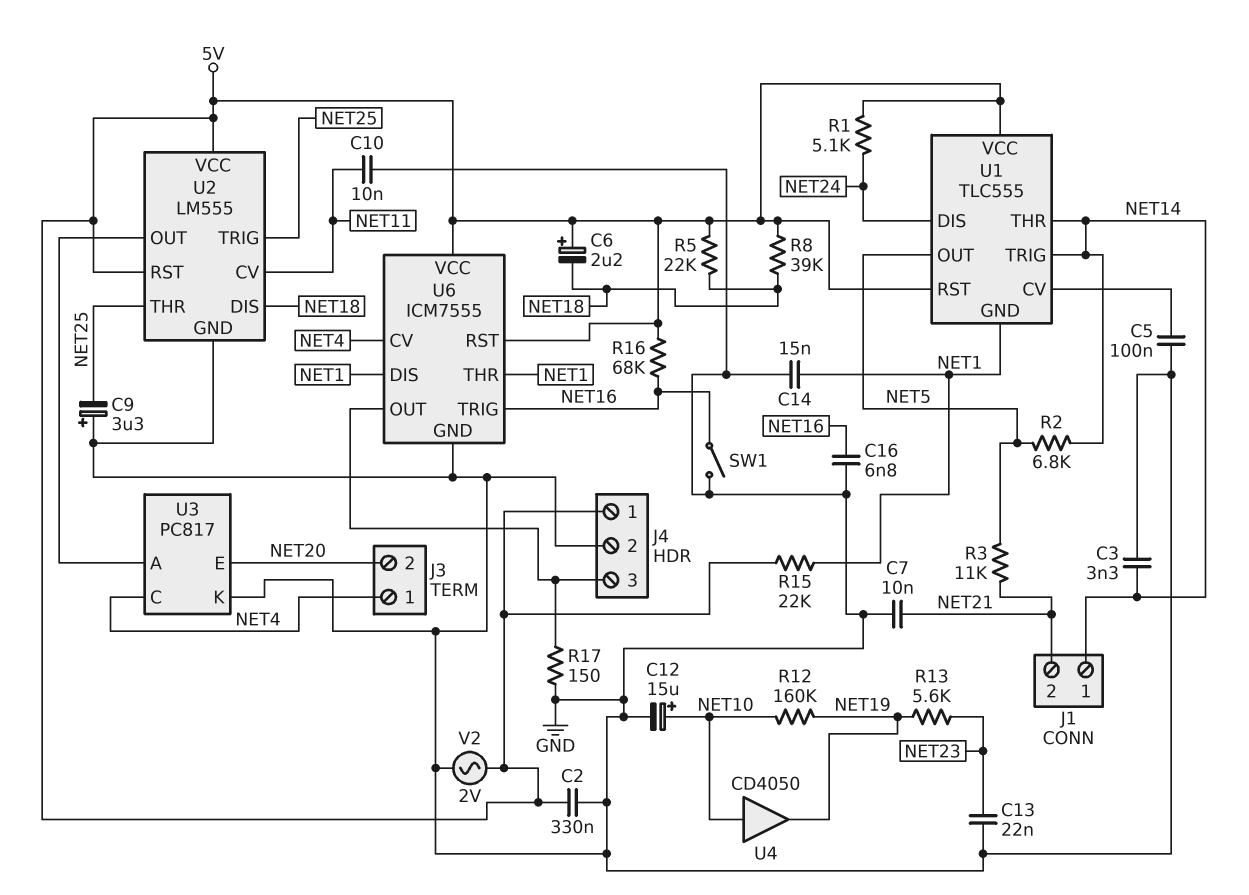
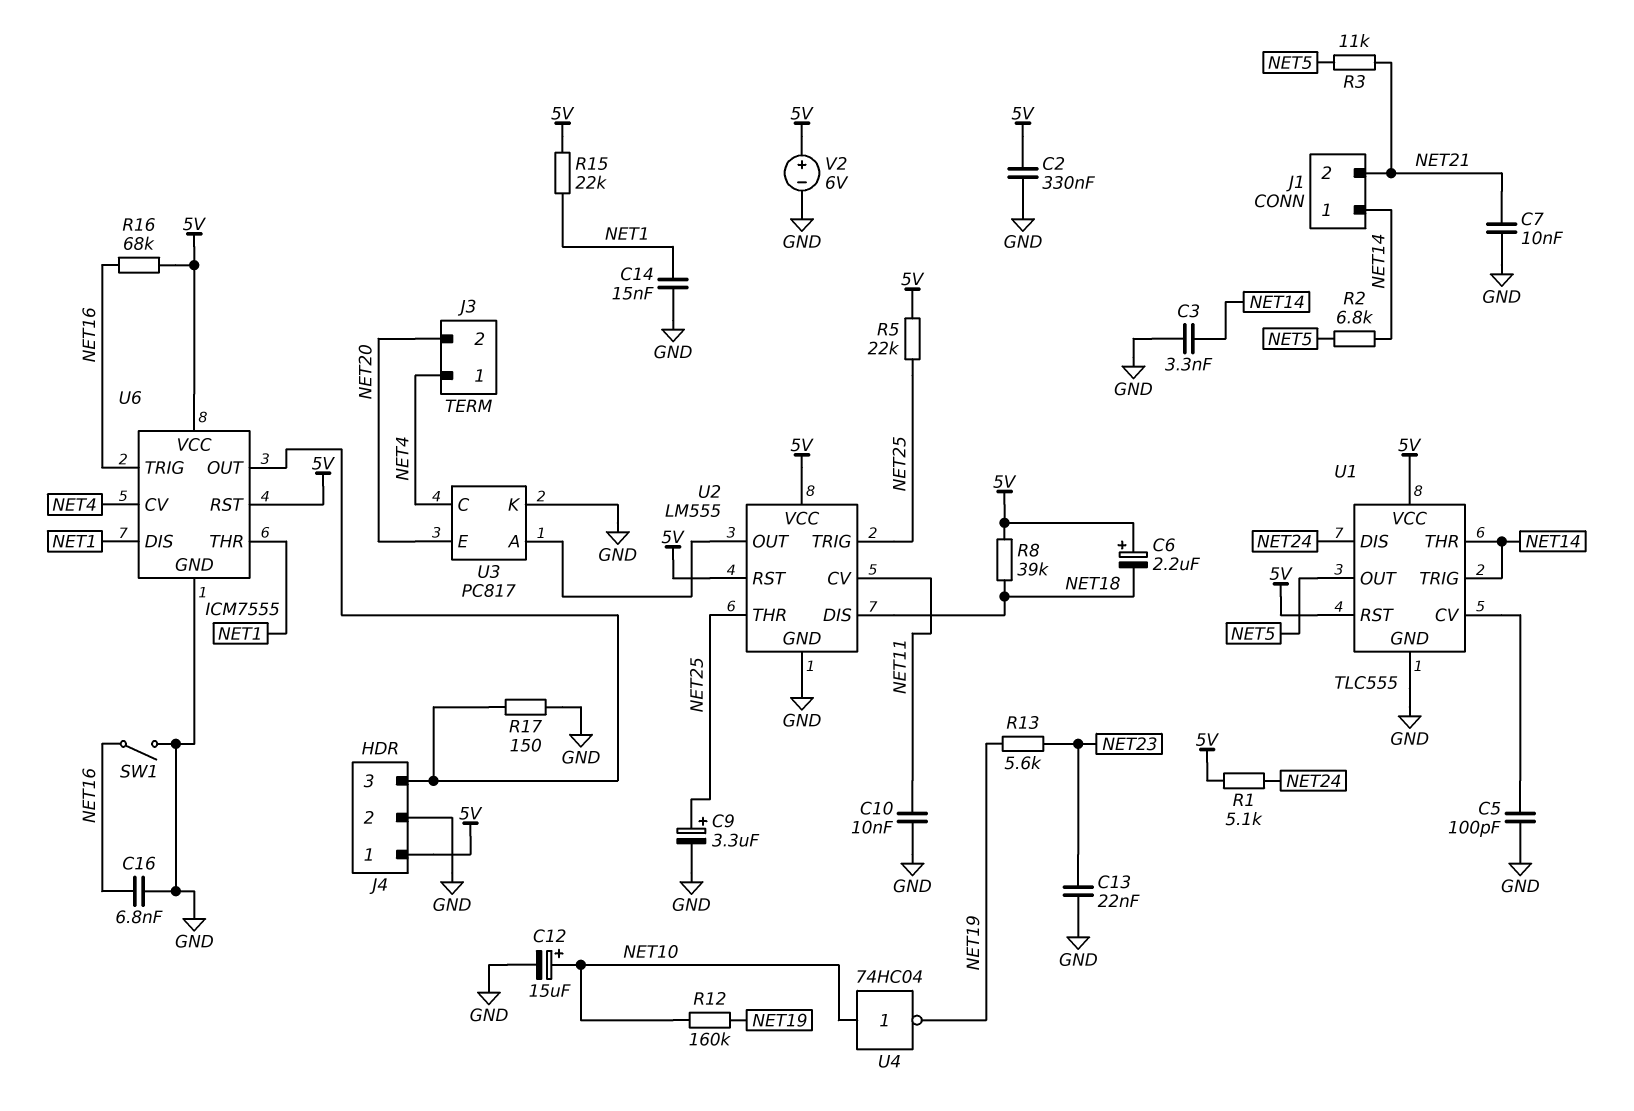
C5: 100nF (GND, U1/CV) -> 100pF (GND, U1/CV)
C9: 3.3uF (plus GND, minus NET25) -> 3.3uF (plus NET25, minus GND)
R5: 22k (5V, NET18) -> 22k (5V, NET25)
U1 pin GND: NET1 -> GND
U4: buffer CD4050 (in NET10, out NET19) -> NOT 74HC04 (in NET10, out NET19)
V2: AC 2V (5V, GND) -> 6V (plus 5V, minus GND)

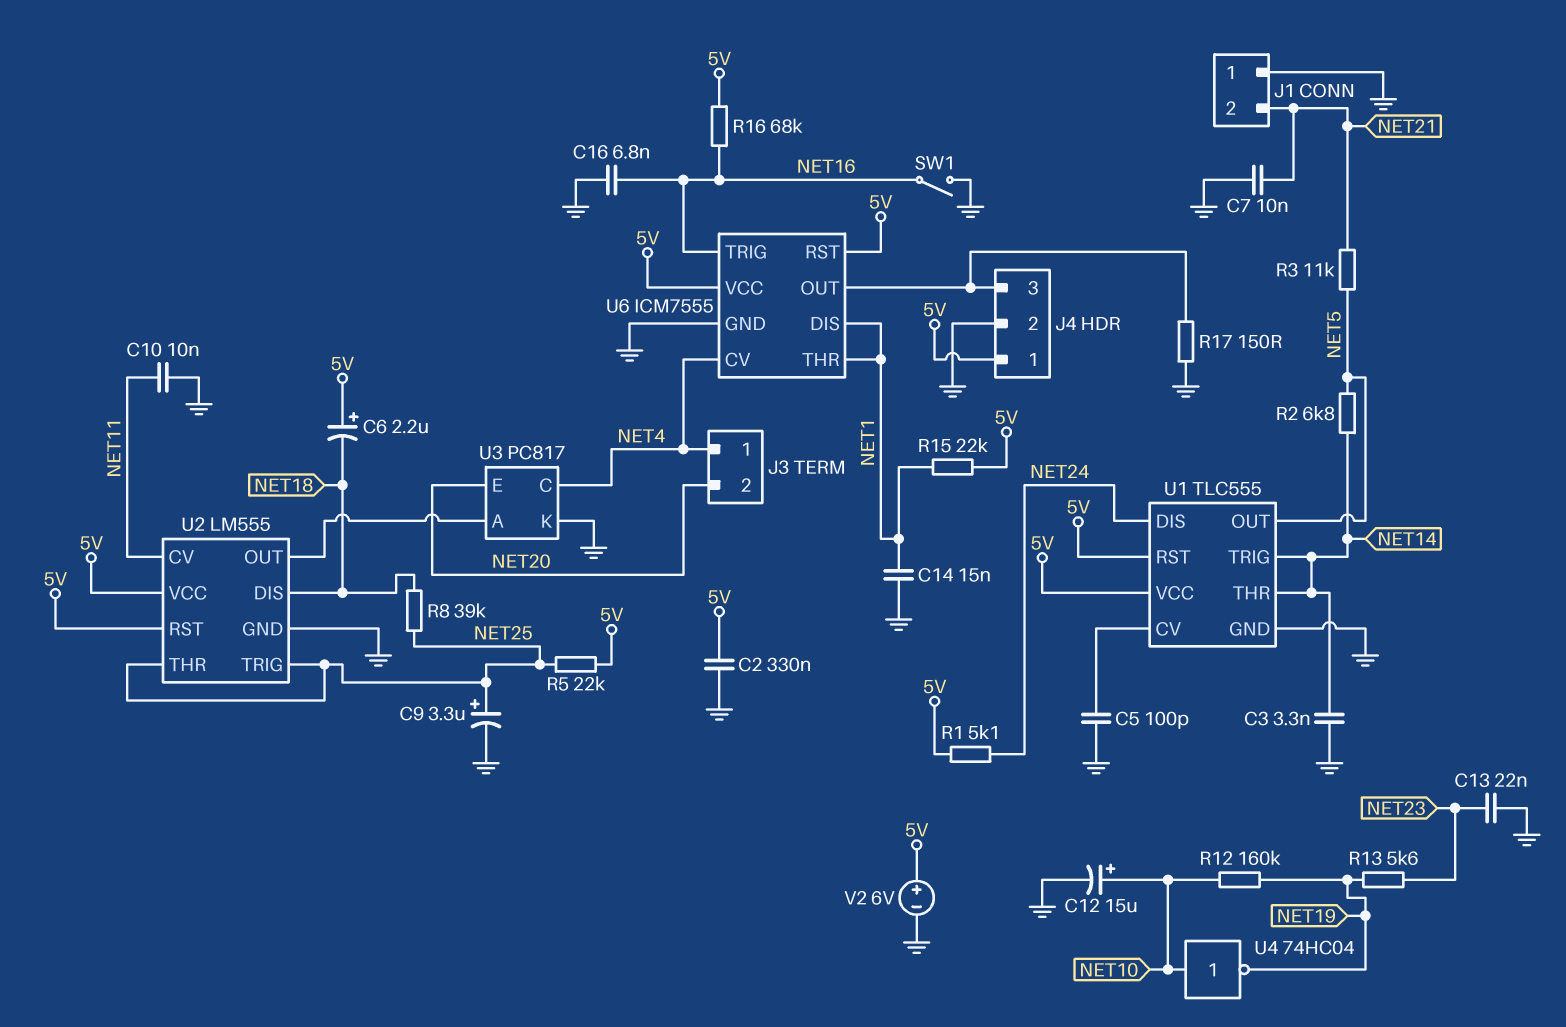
J1 pin 1: NET14 -> GND
R8: 39k (5V, NET18) -> 39k (NET18, NET25)

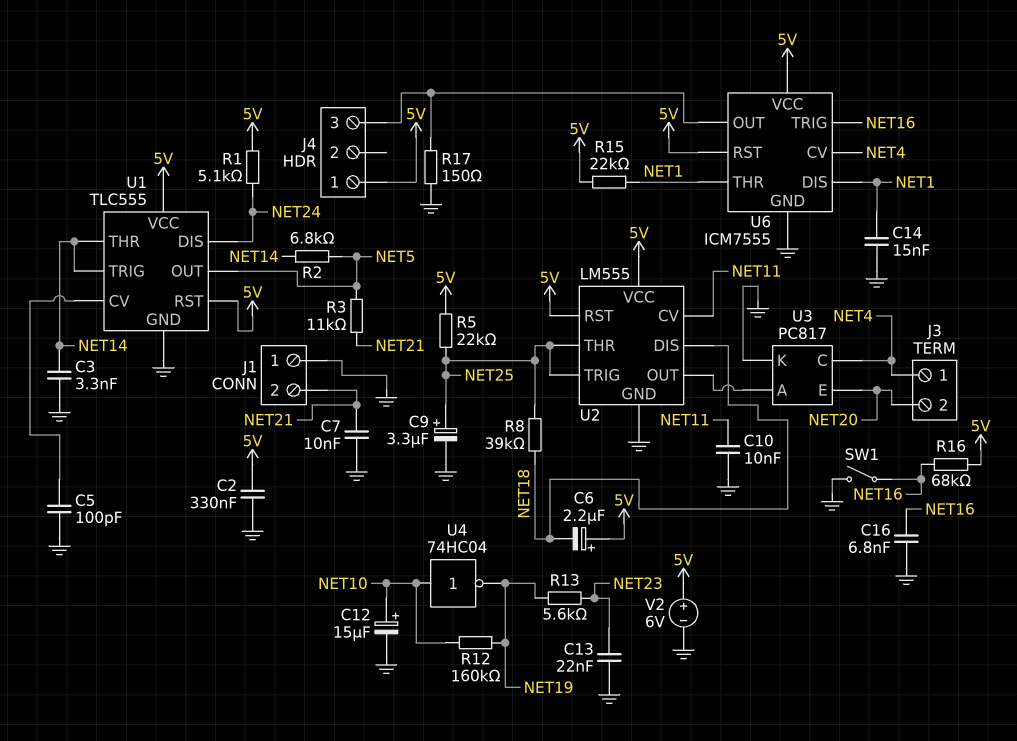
J4 pin 2: GND -> none

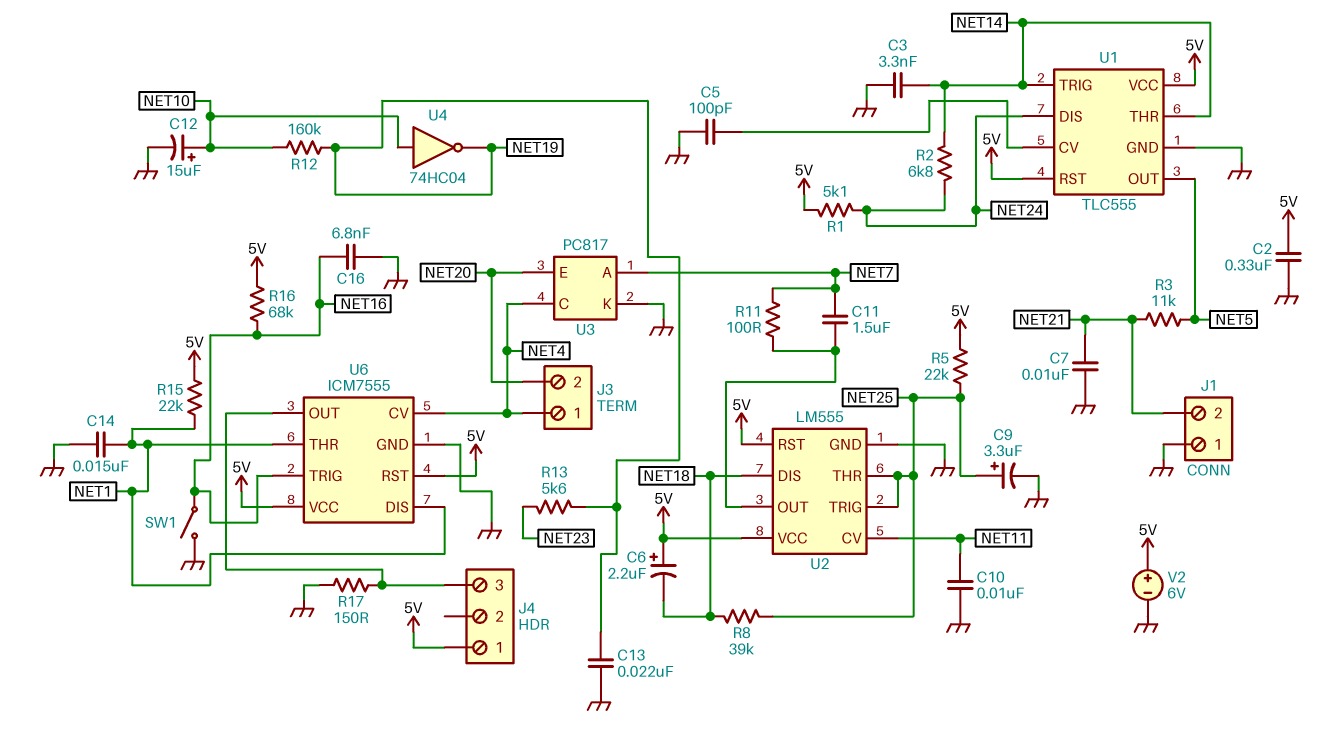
C11: none -> 1.5uF (NET7, U2/OUT)
C13: 22nF (GND, NET23) -> 22nF (GND, NET19)
R2: 6.8k (NET5, NET14) -> 6.8k (NET14, NET24)
R11: none -> 100 (NET7, U2/OUT)
U3 pin A: U2/OUT -> NET7

